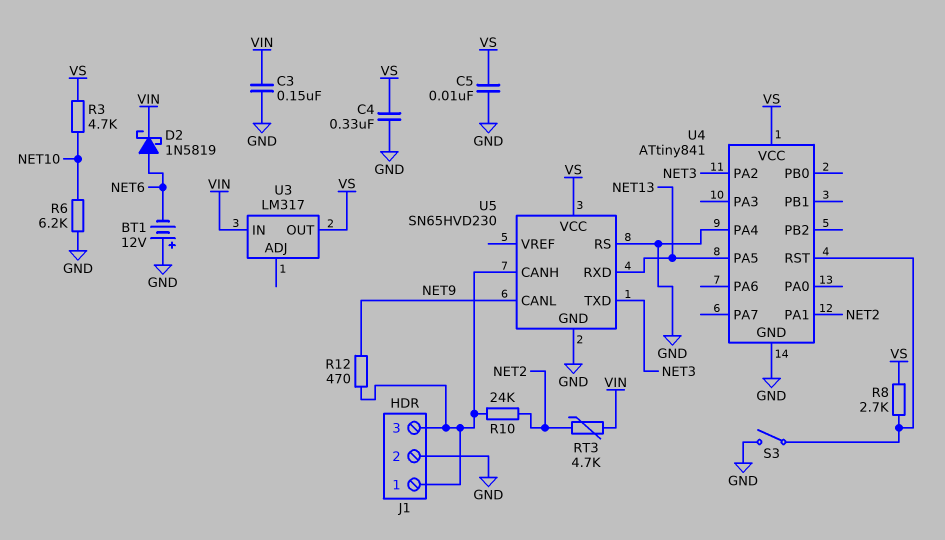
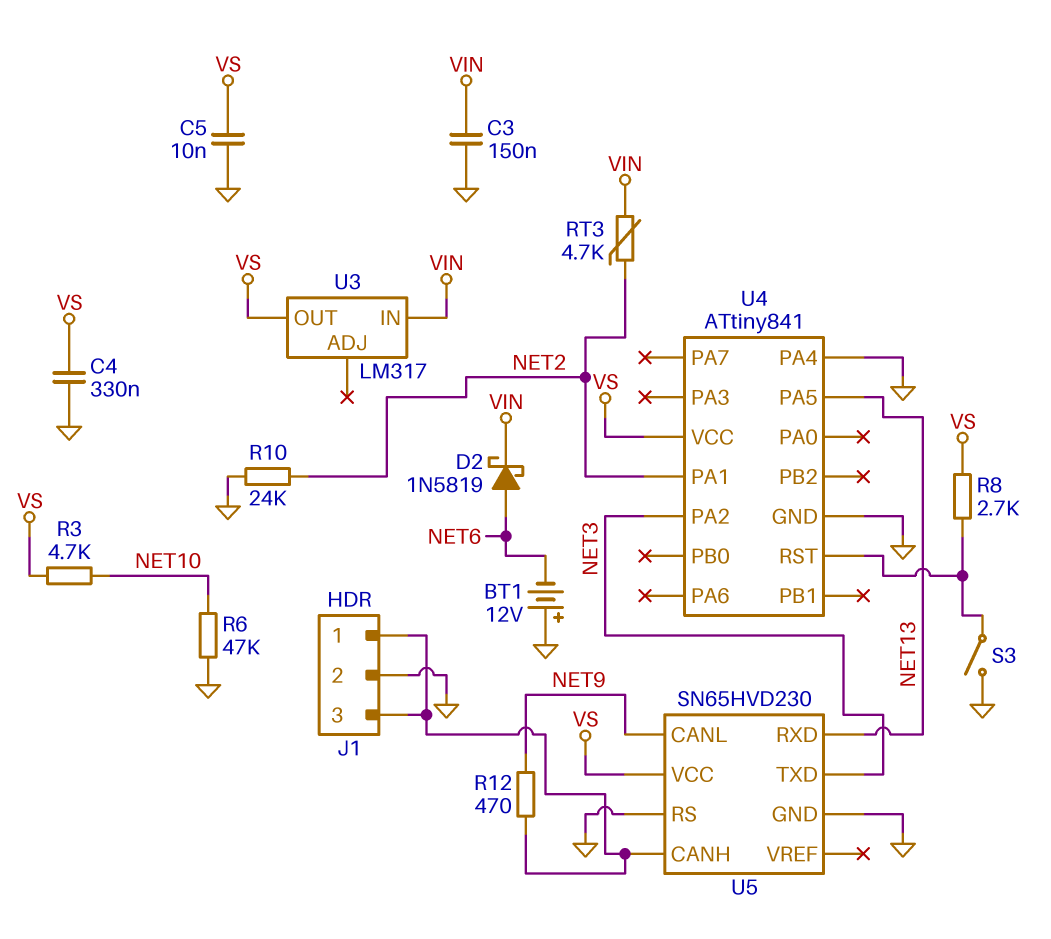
R6: 6.2k (GND, NET10) -> 47k (GND, NET10)
R10: 24k (J1/1, NET2) -> 24k (GND, NET2)

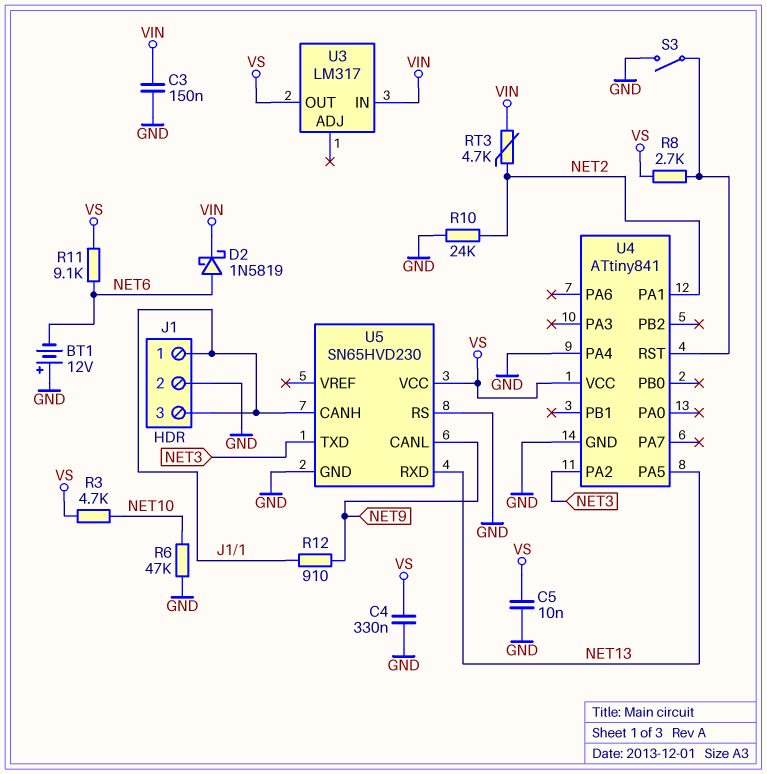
R11: none -> 9.1k (NET6, VS)
R12: 470 (J1/1, NET9) -> 910 (J1/1, NET9)

